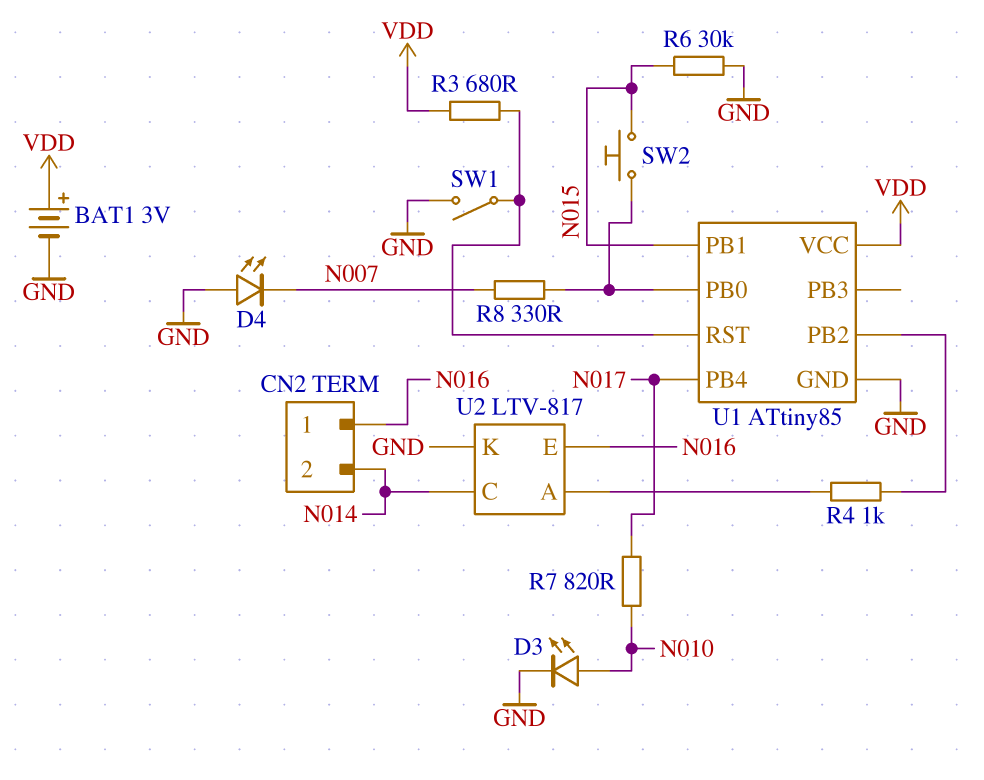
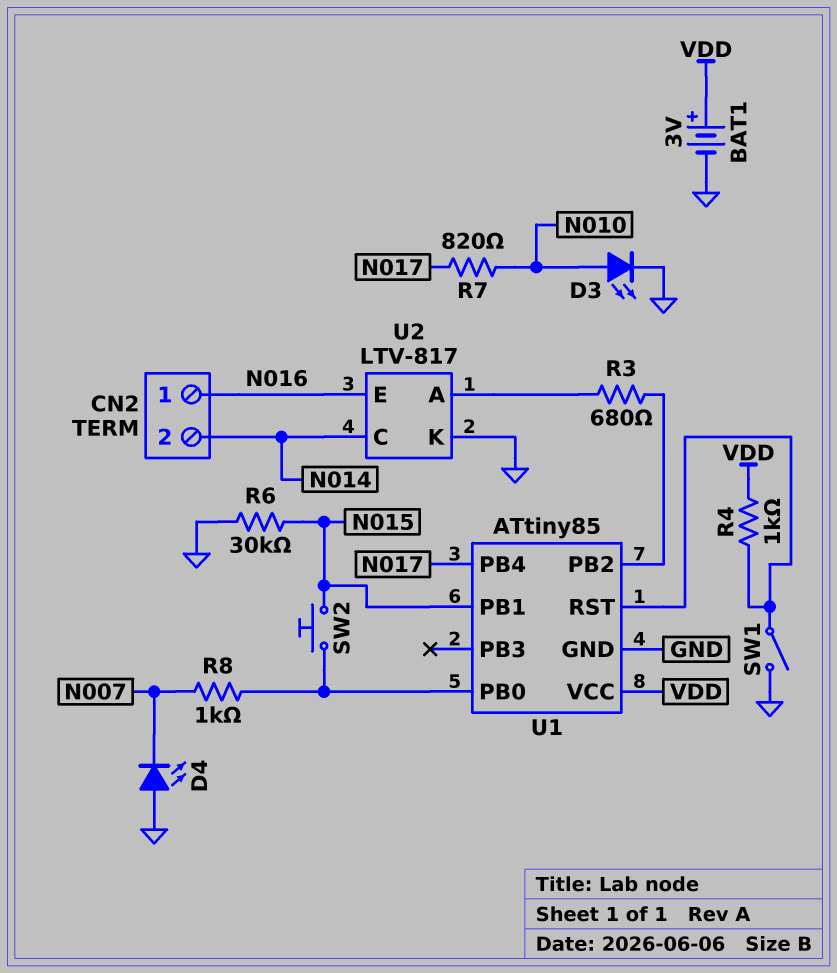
R3: 680 (U1/RST, VDD) -> 680 (U1/PB2, U2/A)
R4: 1k (U1/PB2, U2/A) -> 1k (U1/RST, VDD)
R8: 330 (N007, U1/PB0) -> 1k (N007, U1/PB0)

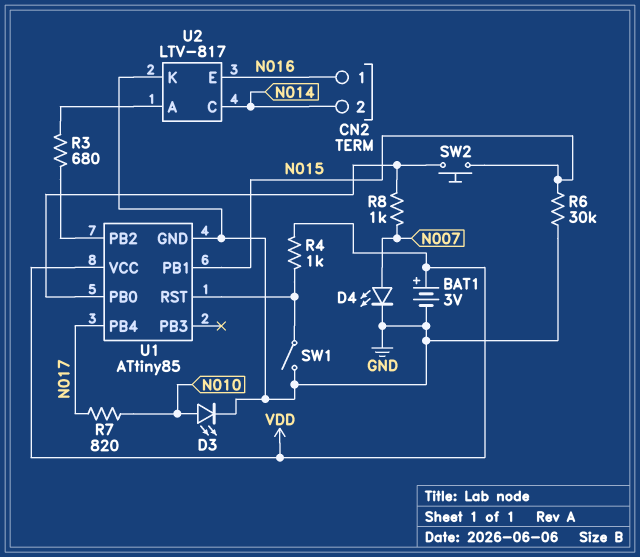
D4: LED (A GND, K N007) -> LED (A N007, K GND)

